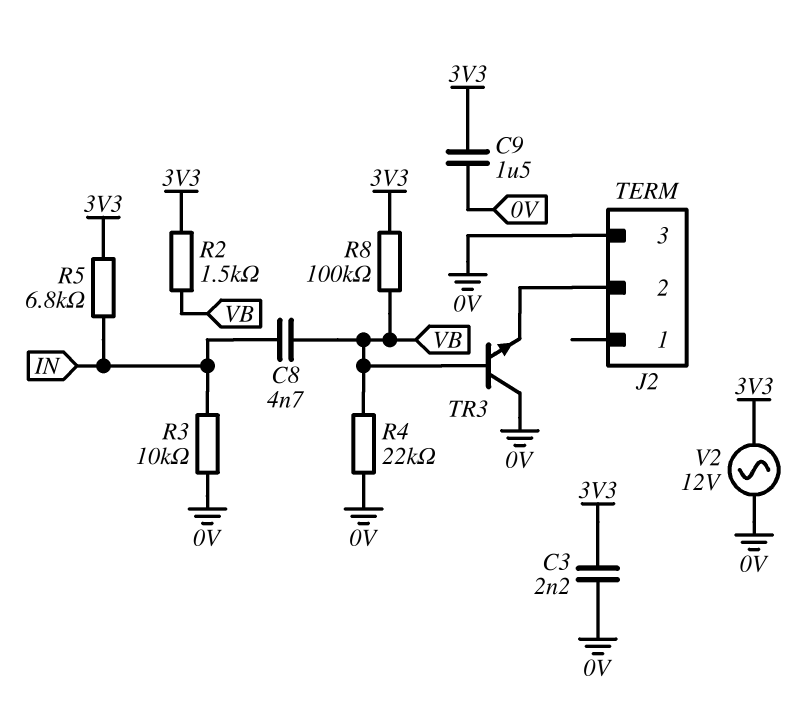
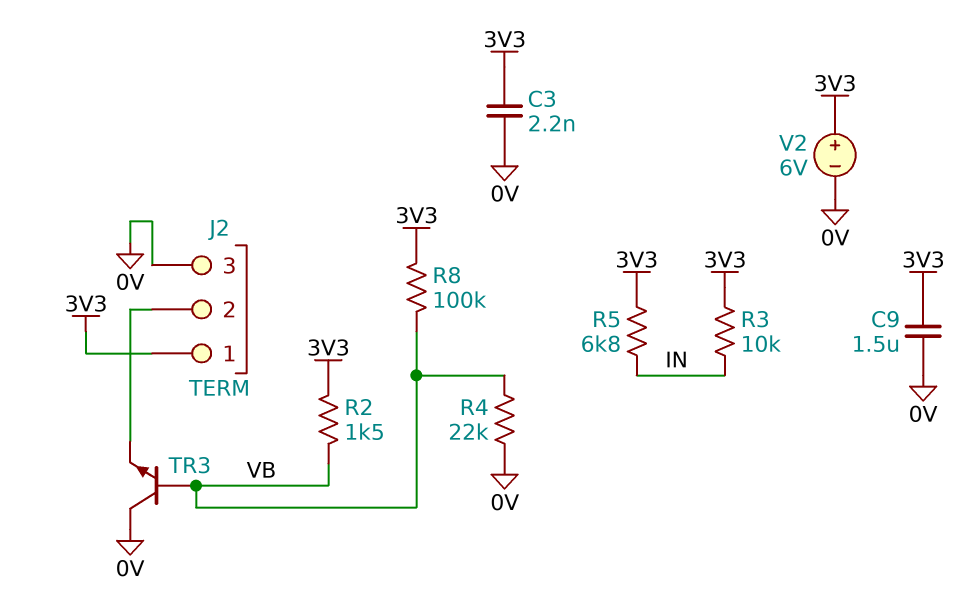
C8: 4.7nF (IN, VB) -> none
J2 pin 1: none -> 3V3
R3: 10k (0V, IN) -> 10k (3V3, IN)
V2: AC 12V (0V, 3V3) -> 6V (plus 3V3, minus 0V)

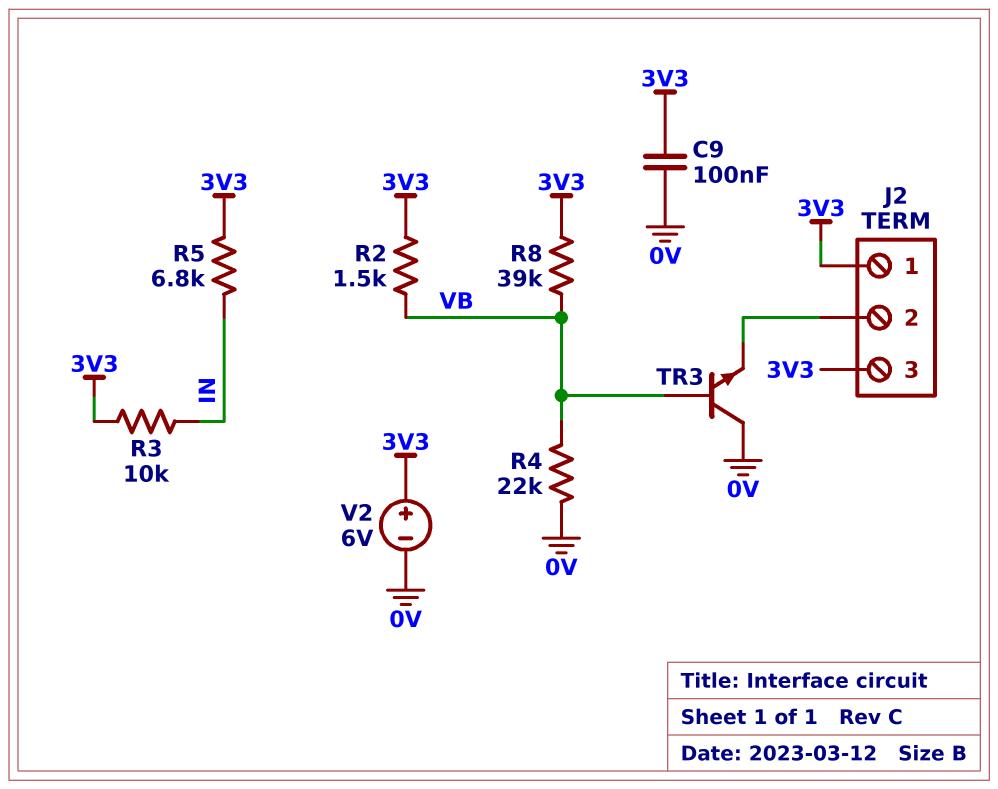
C3: 2.2nF (0V, 3V3) -> none
C9: 1.5uF (0V, 3V3) -> 100nF (0V, 3V3)
J2 pin 3: 0V -> 3V3
R8: 100k (3V3, VB) -> 39k (3V3, VB)

